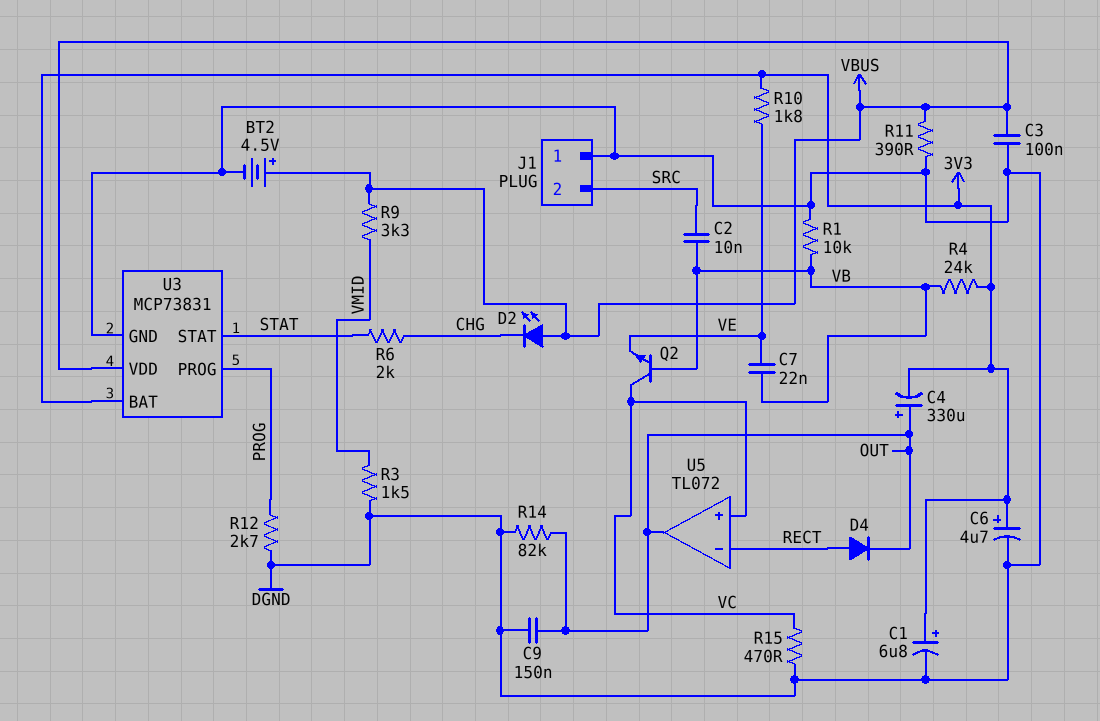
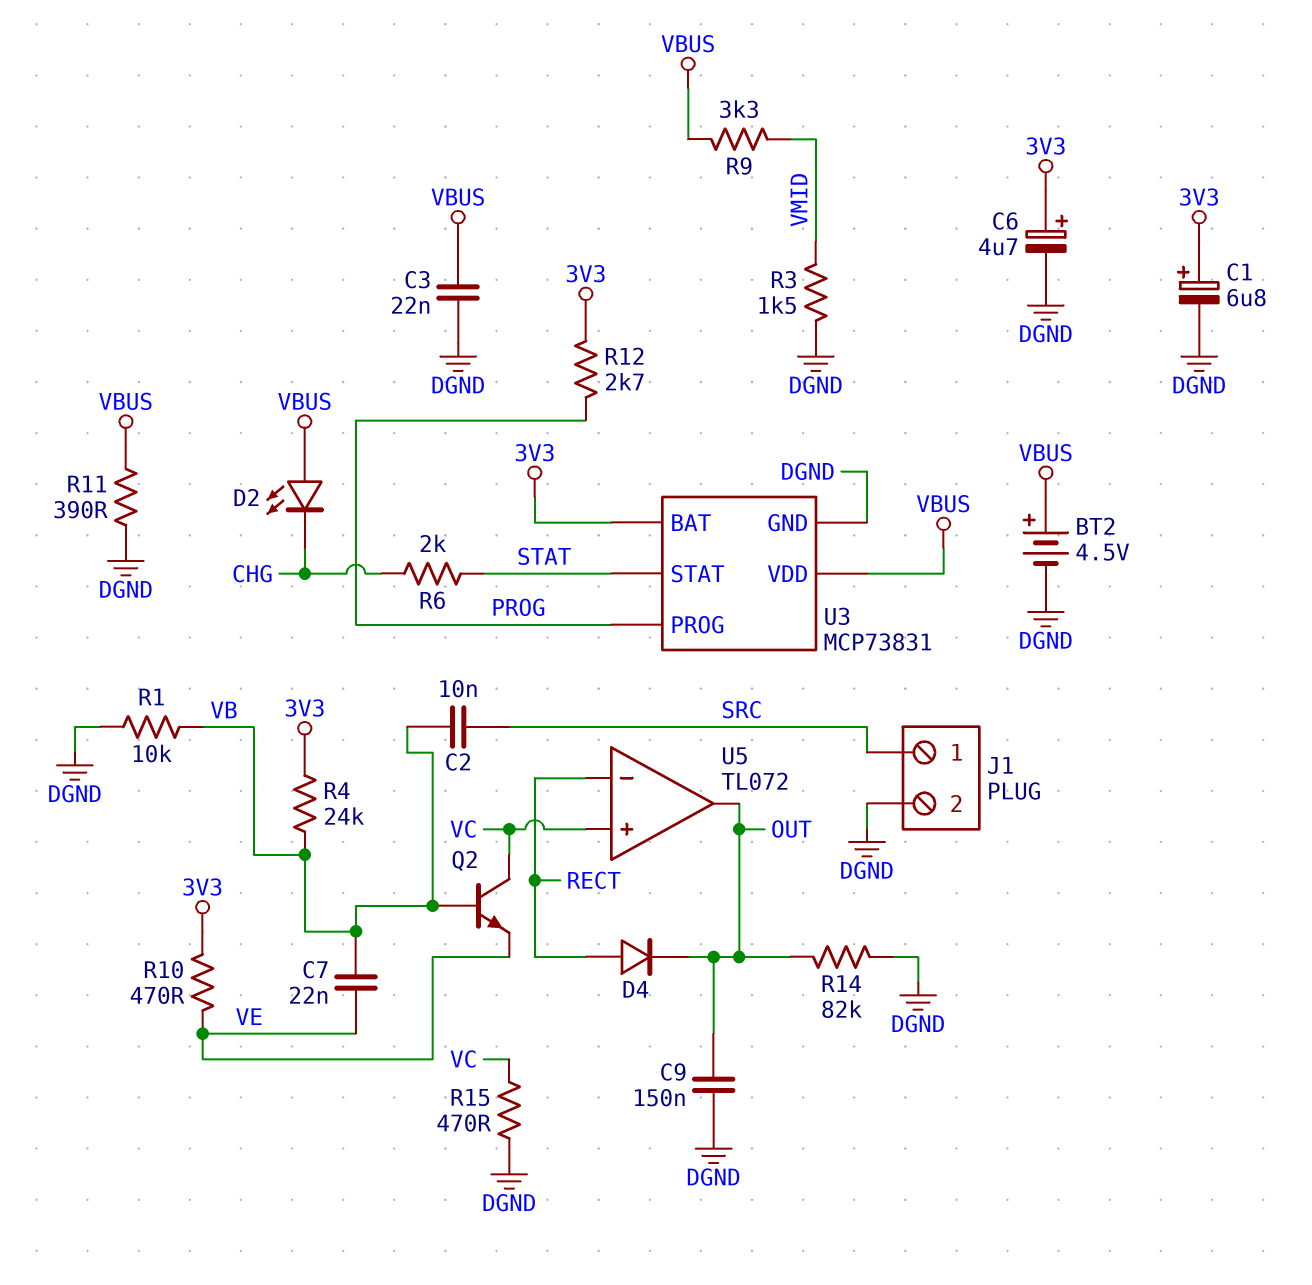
C3: 100nF (DGND, VBUS) -> 22nF (DGND, VBUS)
C4: 330uF (plus OUT, minus 3V3) -> none
J1 pin 1: DGND -> SRC
J1 pin 2: SRC -> DGND
R10: 1.8k (3V3, VE) -> 470 (3V3, VE)
R12: 2.7k (DGND, PROG) -> 2.7k (3V3, PROG)

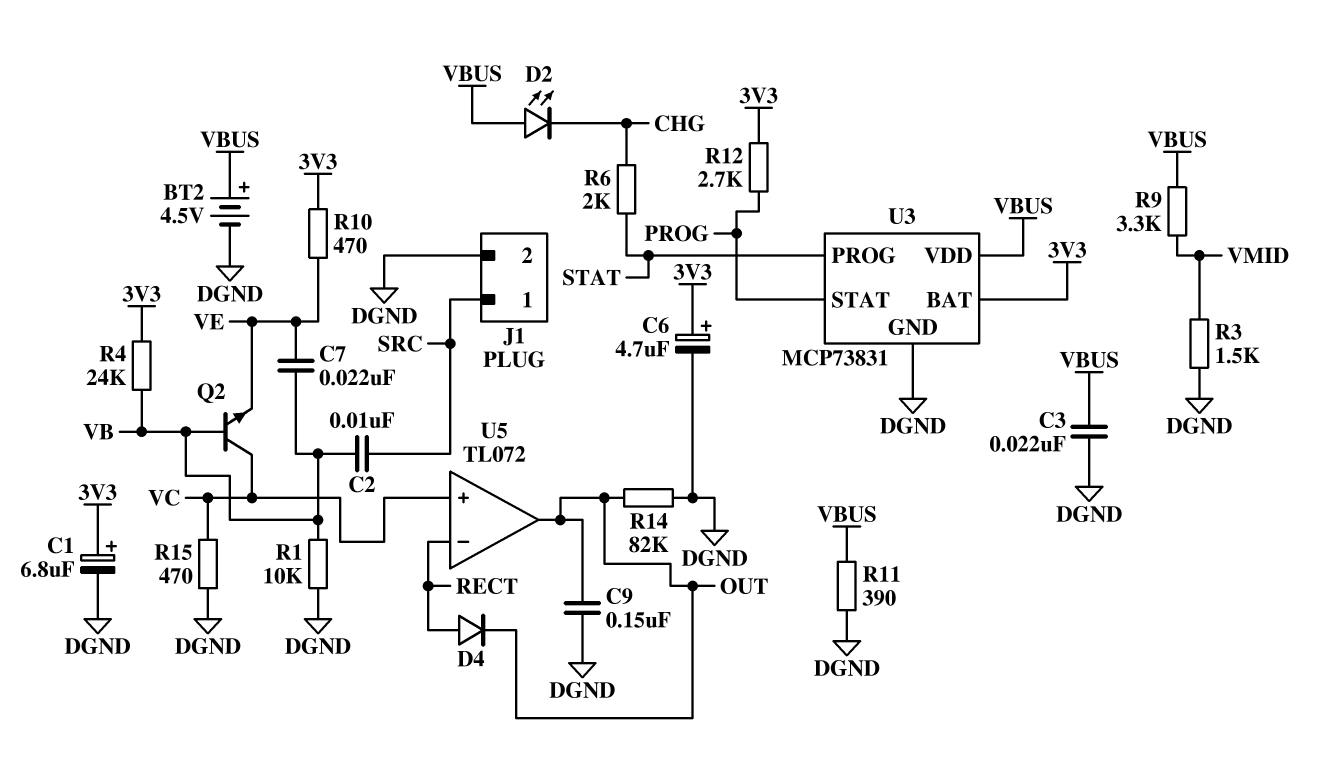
U3 pin PROG: PROG -> STAT
U3 pin STAT: STAT -> PROG

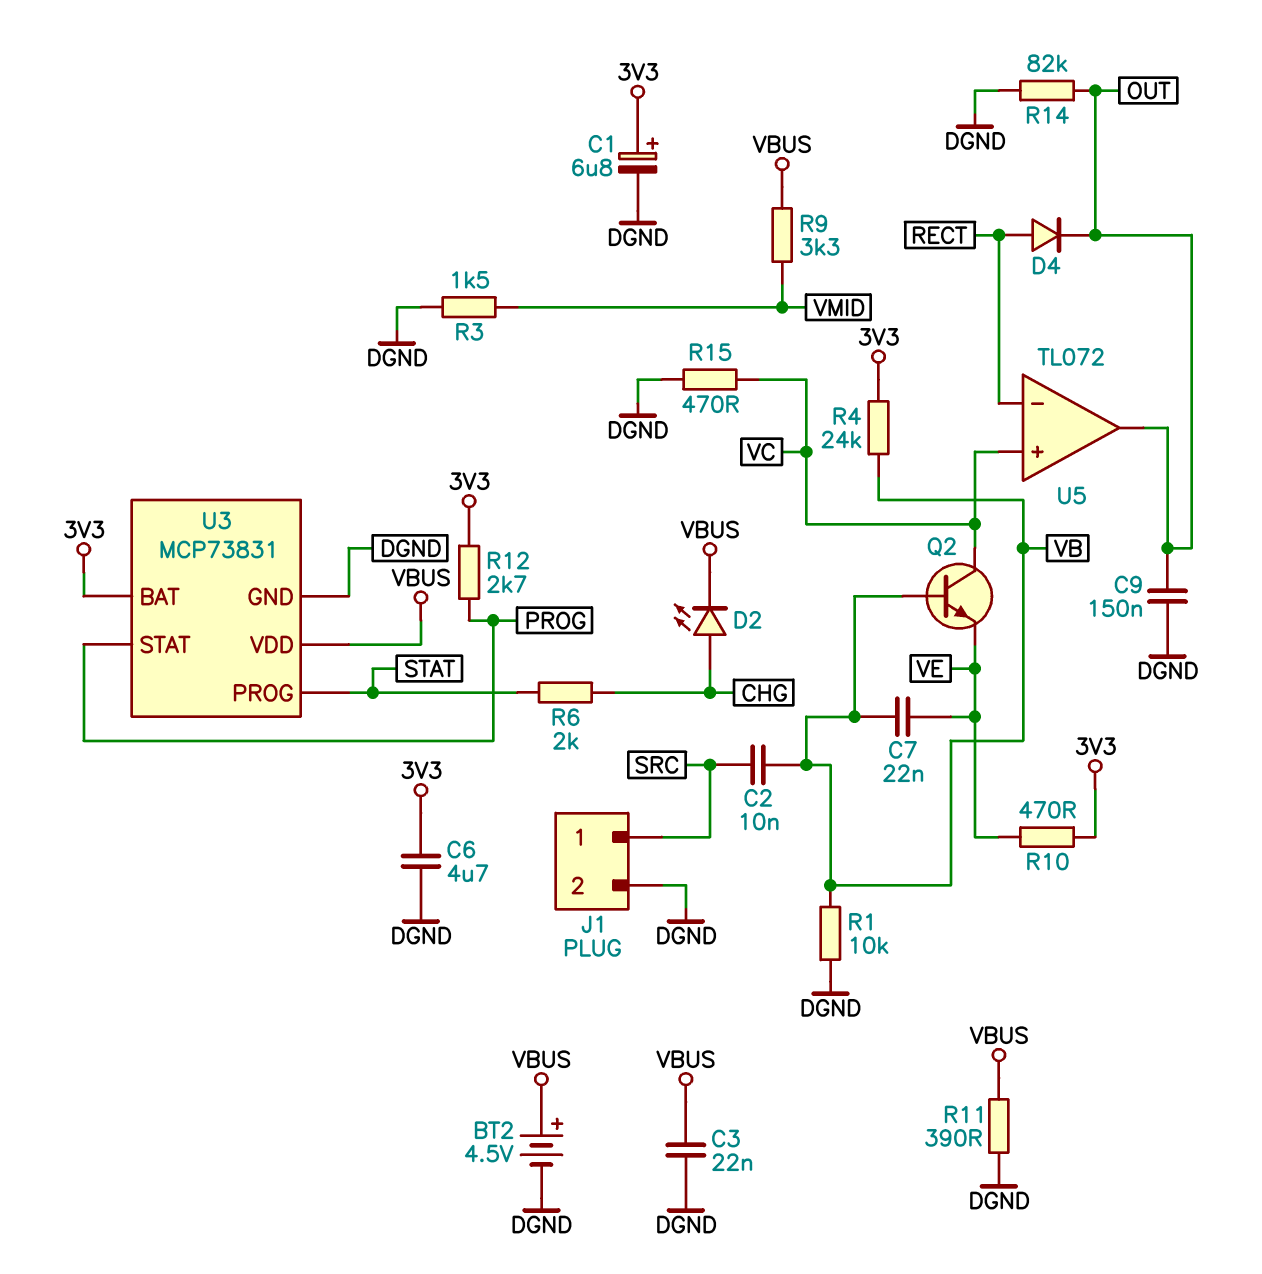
C6: 4.7uF (plus 3V3, minus DGND) -> 4.7uF (3V3, DGND)
D2: LED (A VBUS, K CHG) -> LED (A CHG, K VBUS)

